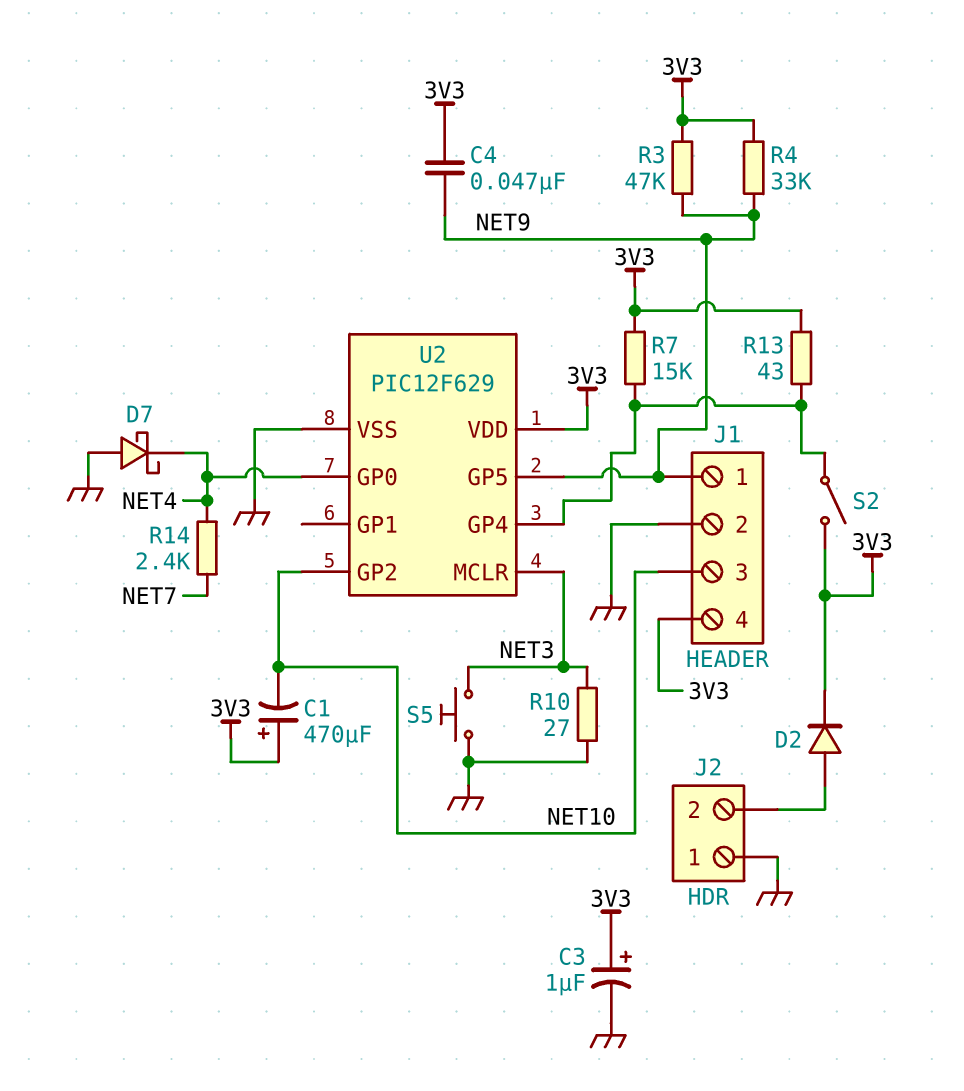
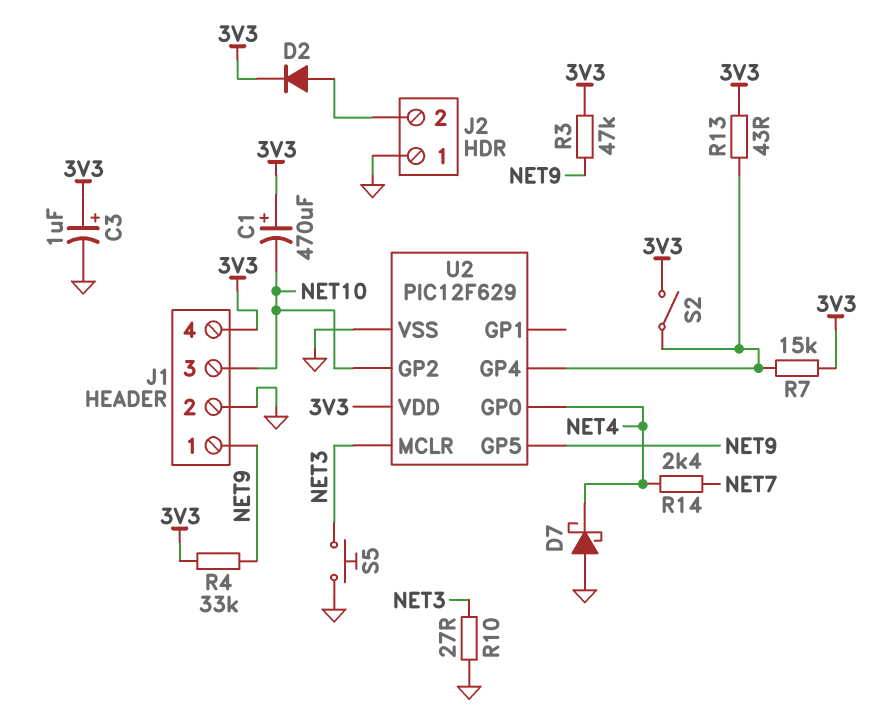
C4: 47nF (3V3, NET9) -> none

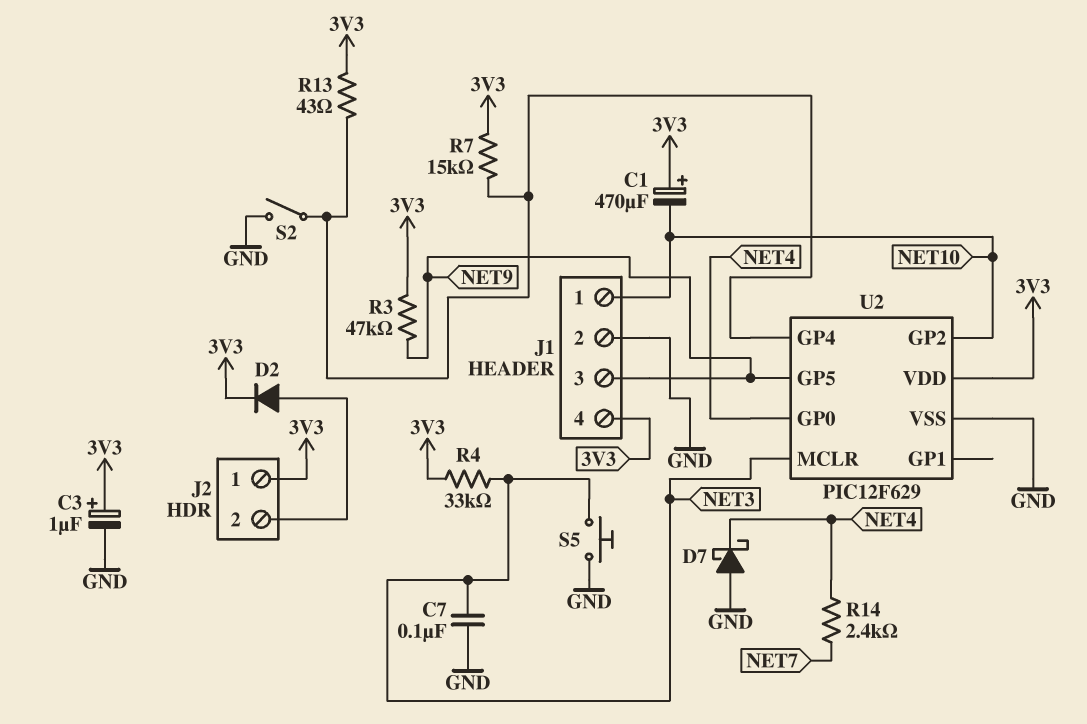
C7: none -> 100nF (GND, NET3)
J1 pin 1: NET9 -> NET10
J1 pin 3: NET10 -> NET9
J2 pin 1: GND -> 3V3
R4: 33k (3V3, NET9) -> 33k (3V3, NET3)
R10: 27 (GND, NET3) -> none
S2: switch (3V3, U2/GP4) -> switch (GND, U2/GP4)

